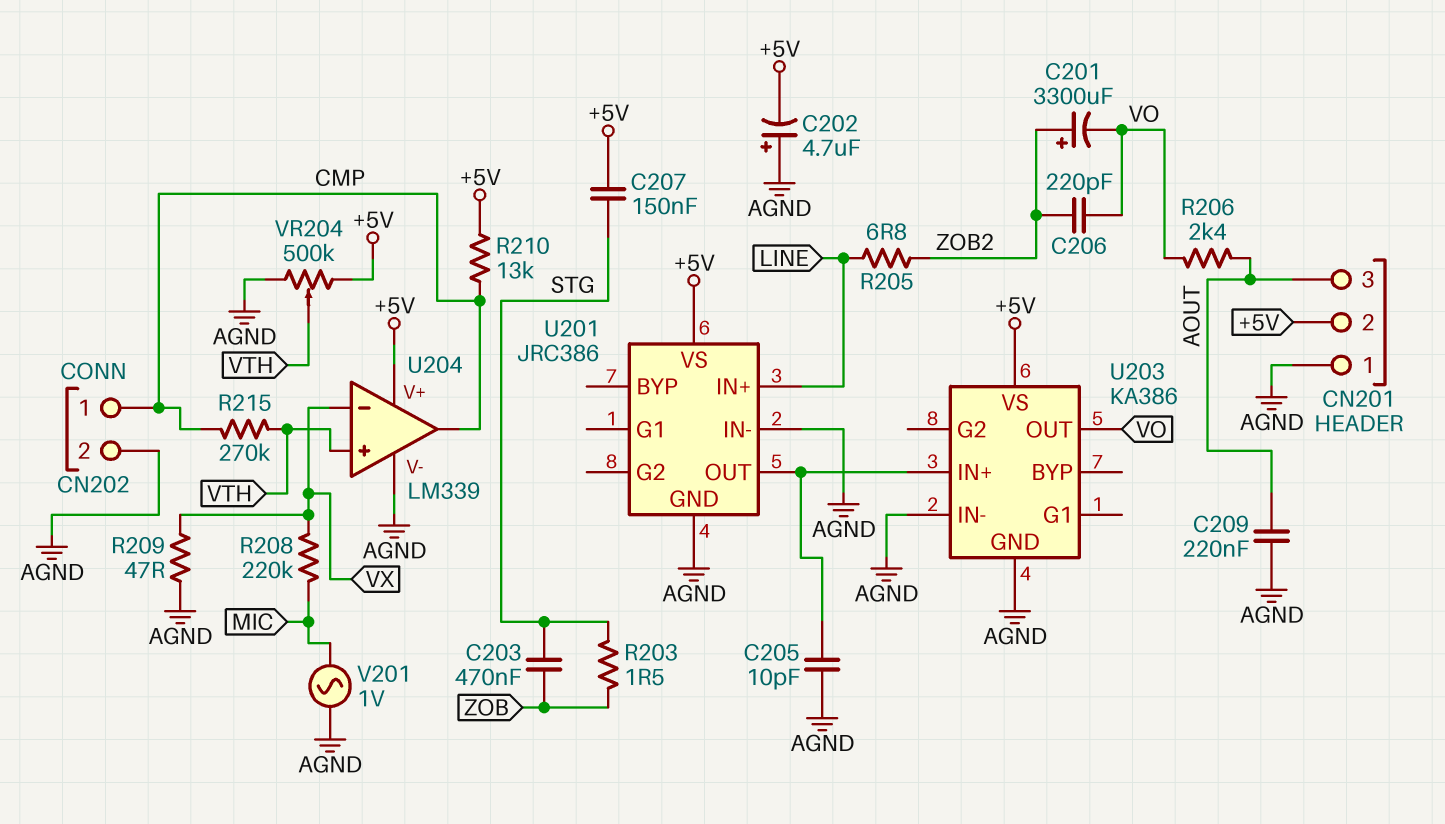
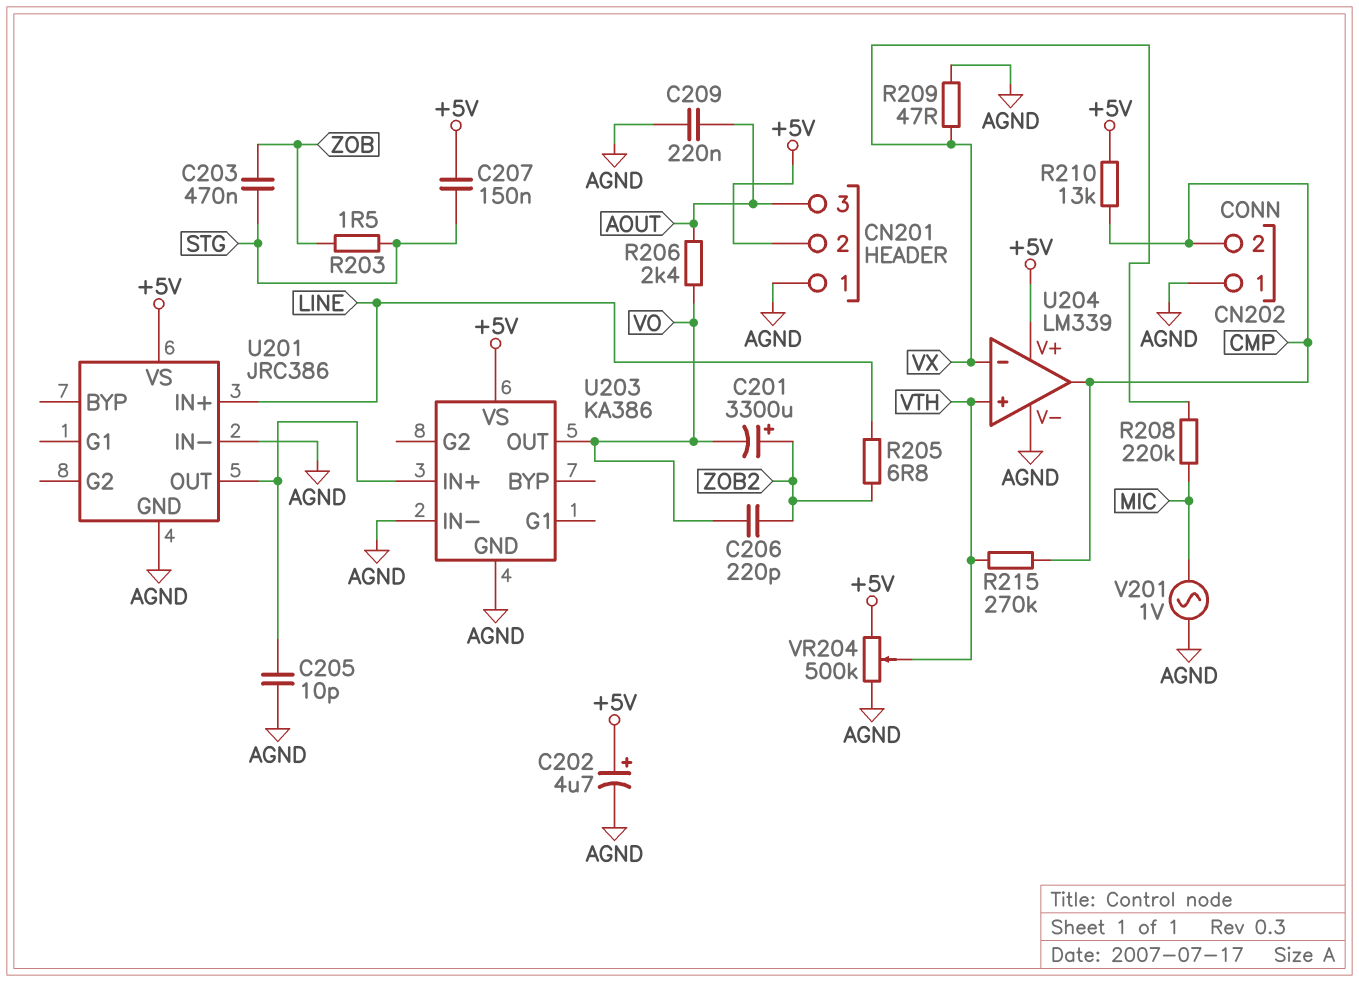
C202: 4.7uF (plus AGND, minus +5V) -> 4.7uF (plus +5V, minus AGND)
CN202 pin 1: CMP -> AGND
CN202 pin 2: AGND -> CMP

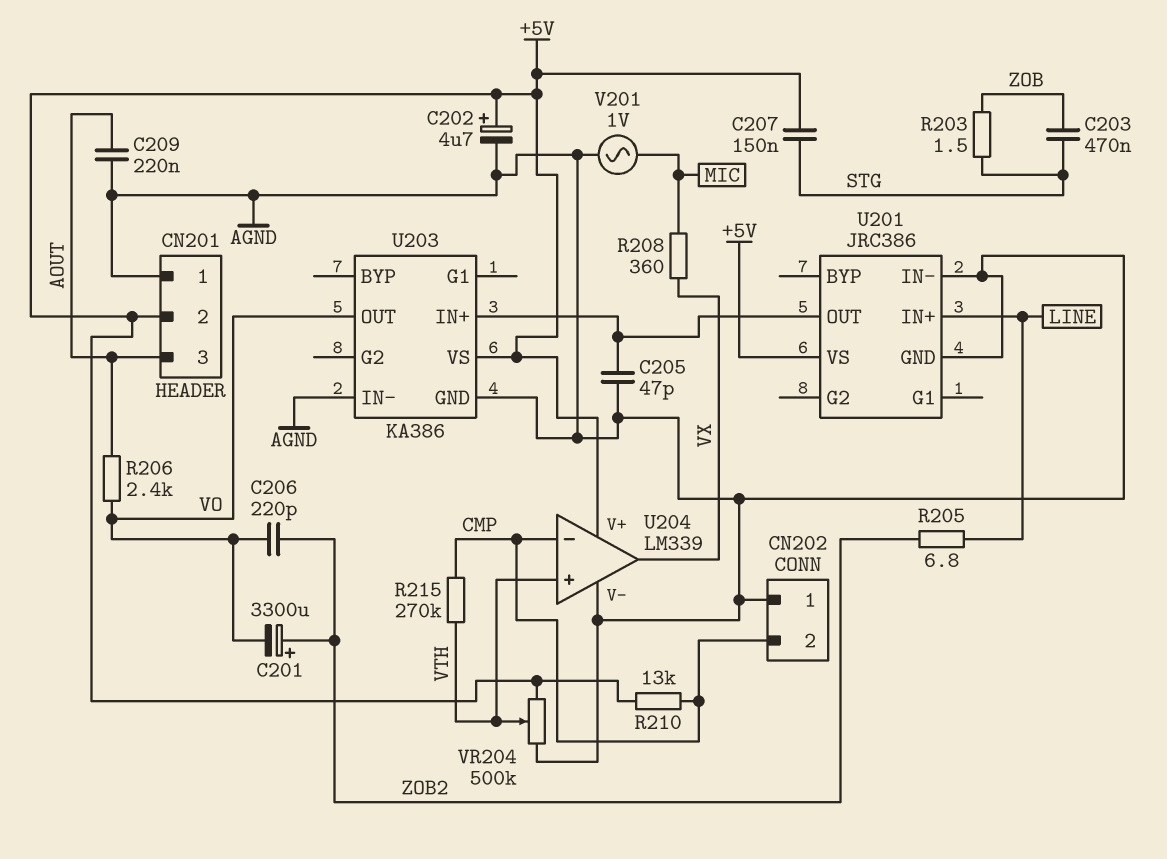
C205: 10pF (AGND, U201/OUT) -> 47pF (AGND, U201/OUT)
R208: 220k (MIC, VX) -> 360 (MIC, VX)
R209: 47 (AGND, VX) -> none
U204 pin in-: VX -> CMP
U204 pin out: CMP -> VX

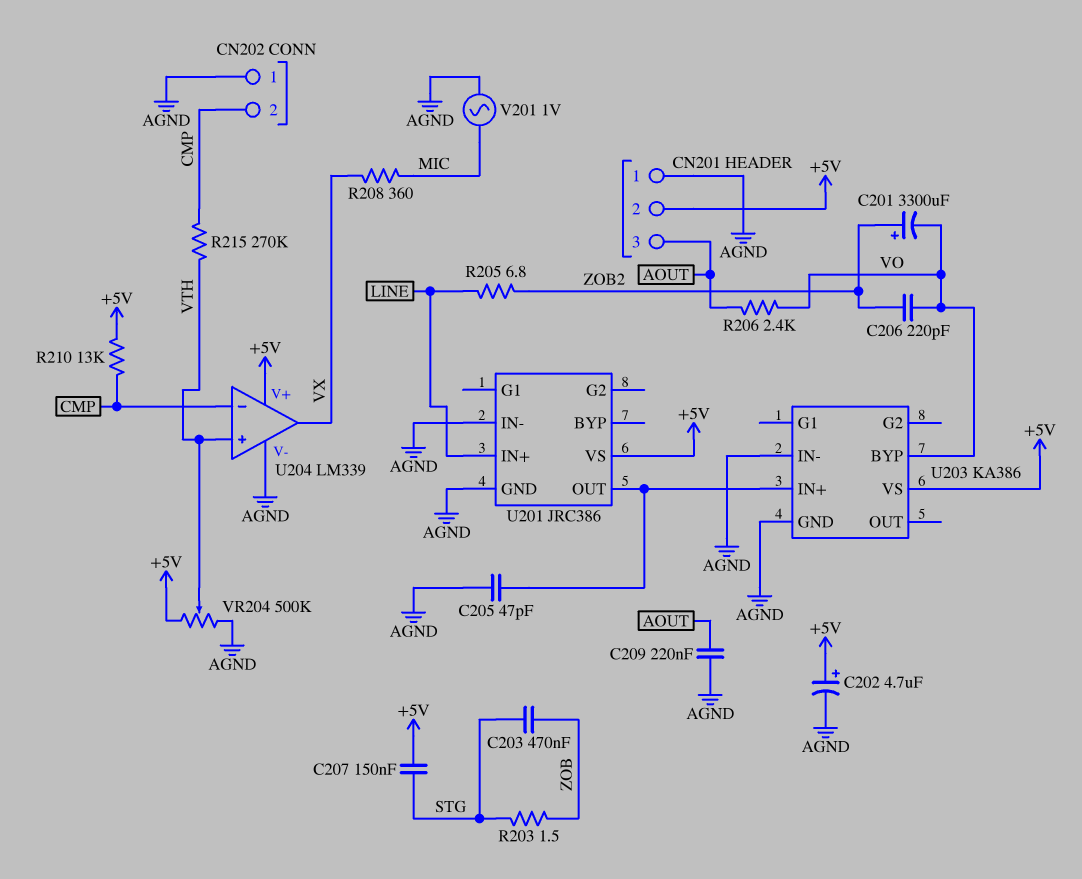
U203 pin BYP: none -> VO
U203 pin OUT: VO -> none

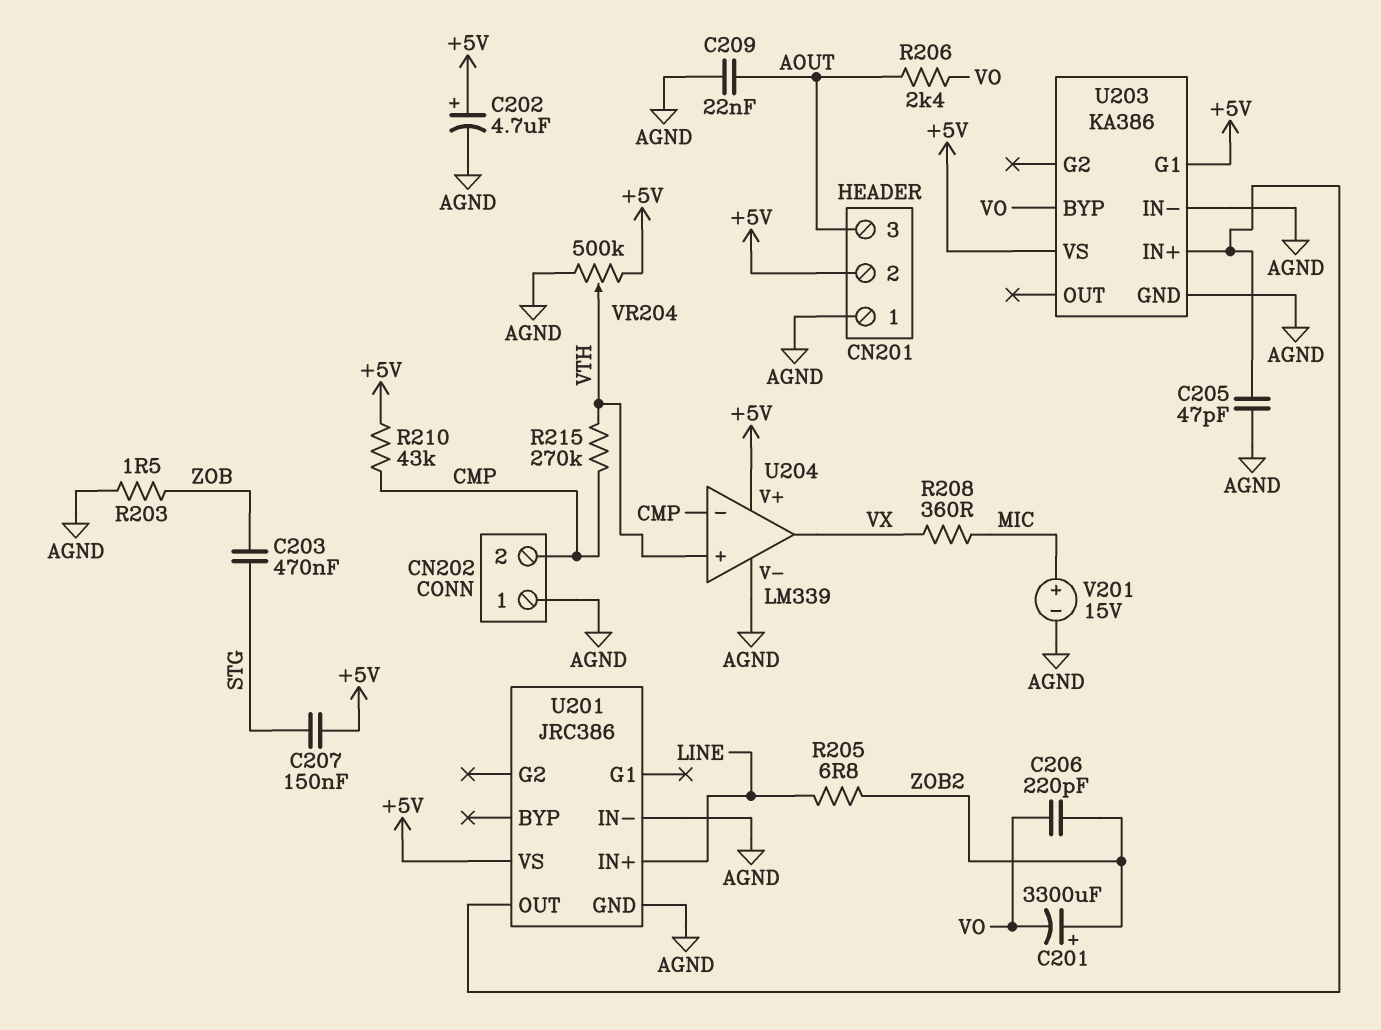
C209: 220nF (AGND, AOUT) -> 22nF (AGND, AOUT)
R203: 1.5 (STG, ZOB) -> 1.5 (AGND, ZOB)
R210: 13k (+5V, CMP) -> 43k (+5V, CMP)
U203 pin G1: none -> +5V
V201: AC 1V (AGND, MIC) -> 15V (plus MIC, minus AGND)

